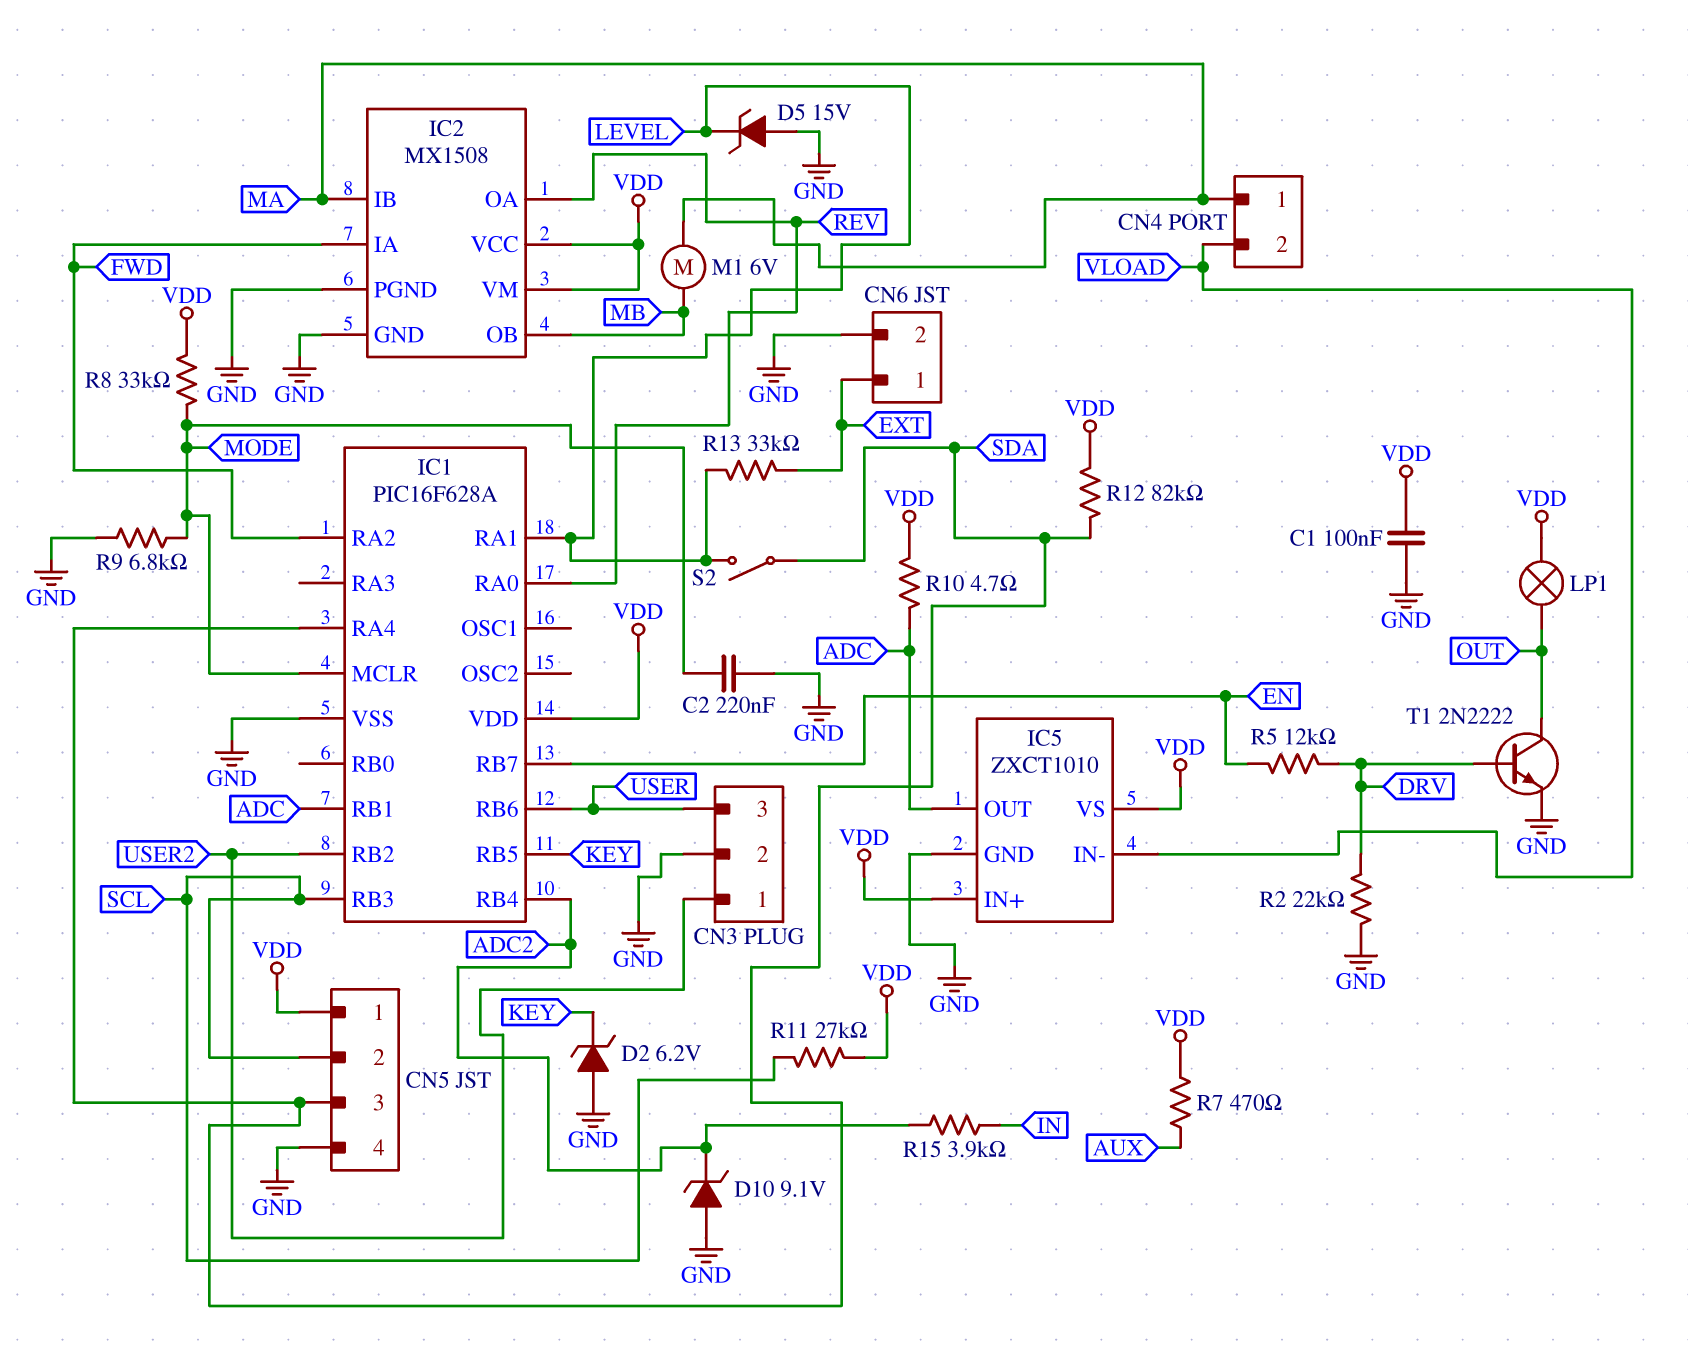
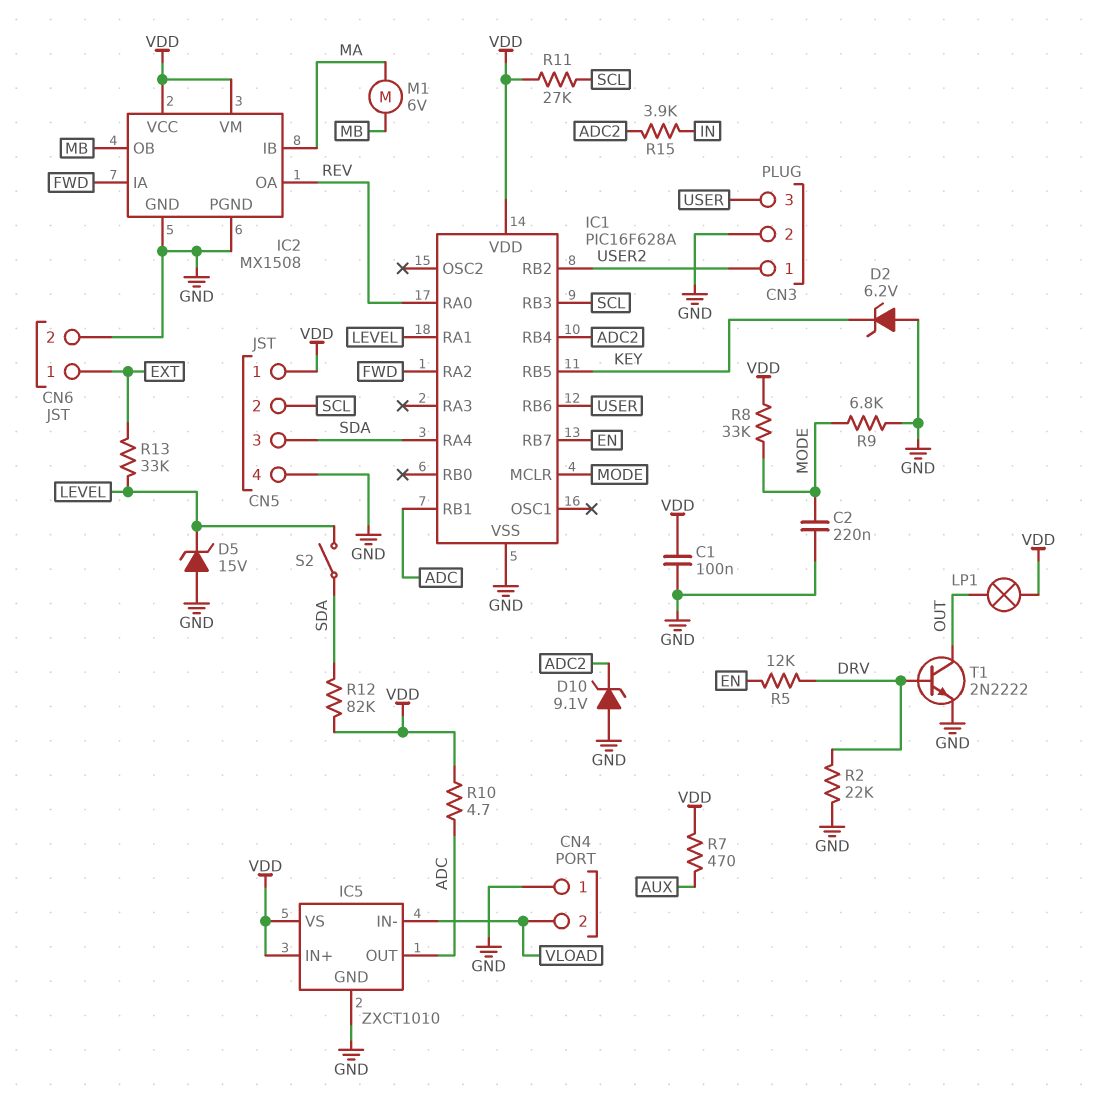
CN4 pin 1: MA -> GND

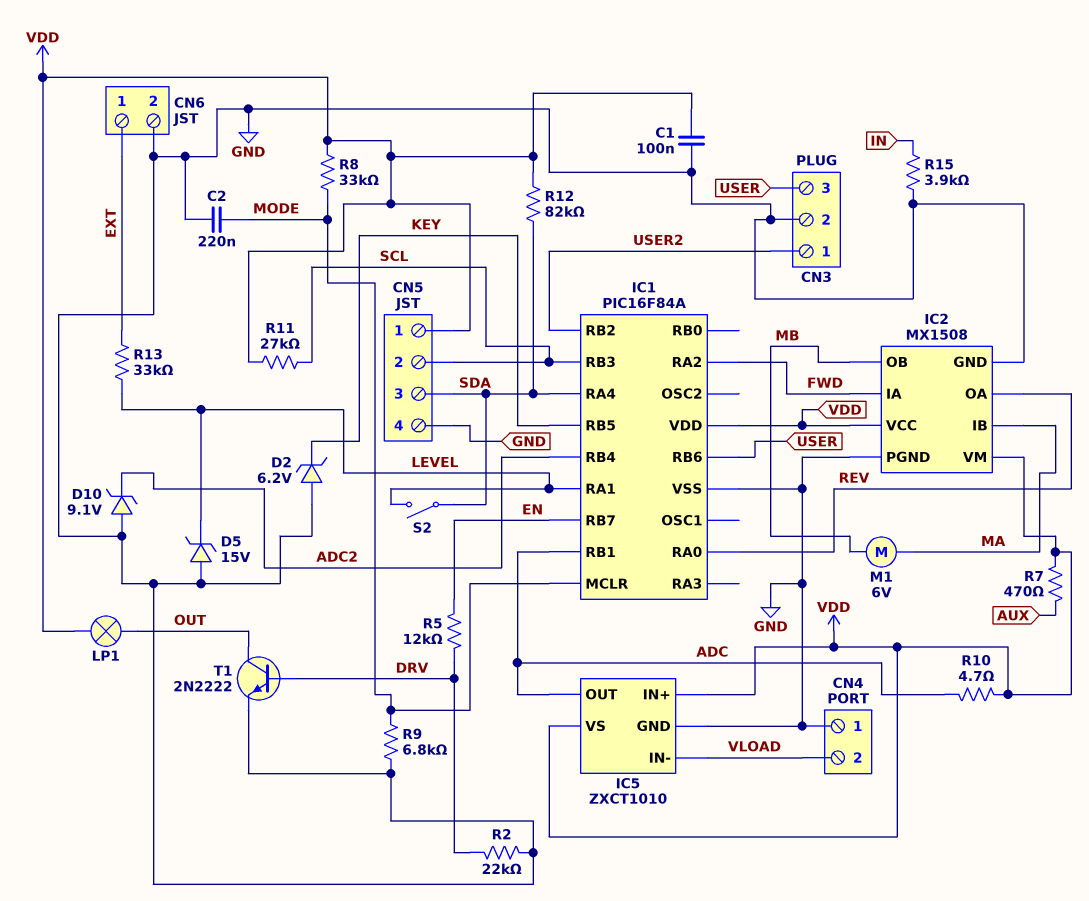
IC1: PIC16F628A -> PIC16F84A
R15: 3.9k (ADC2, IN) -> 3.9k (GND, IN)

